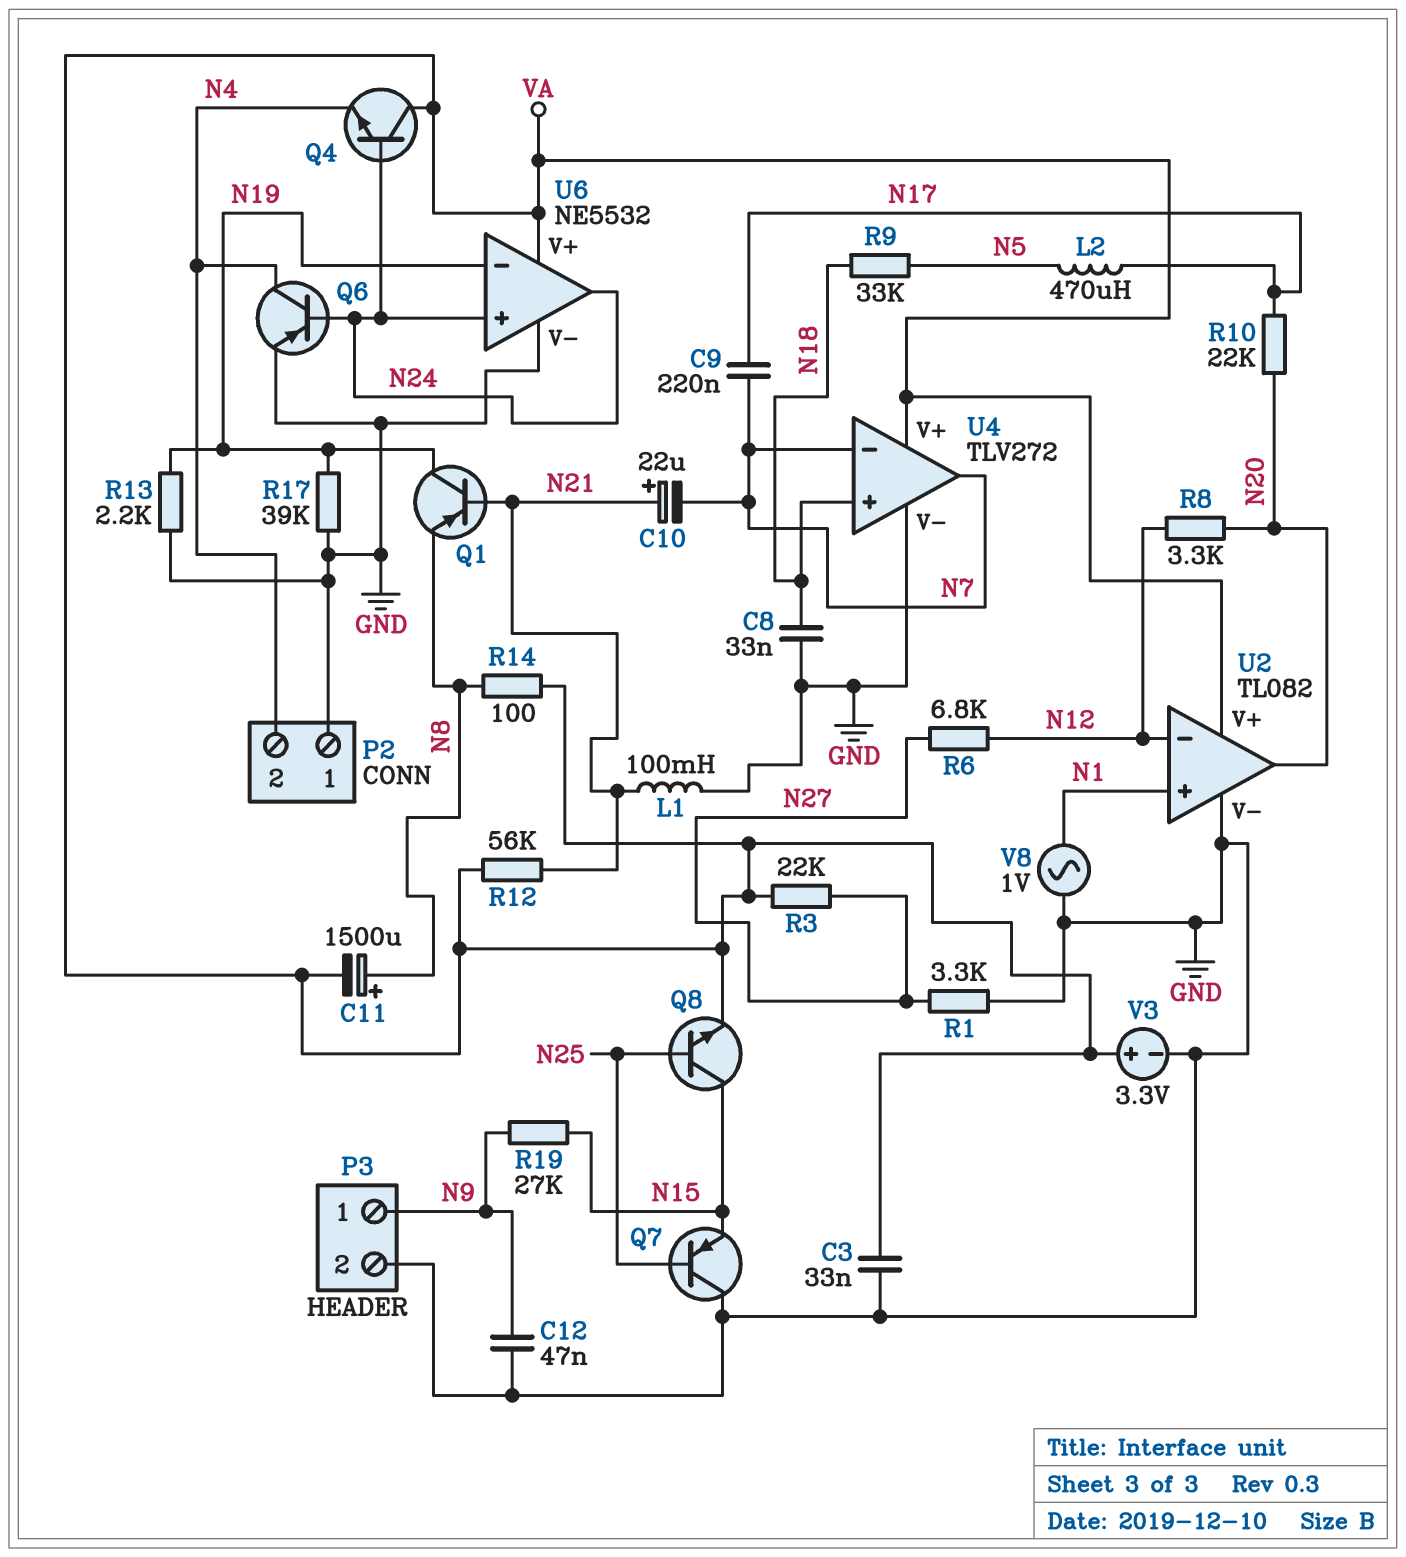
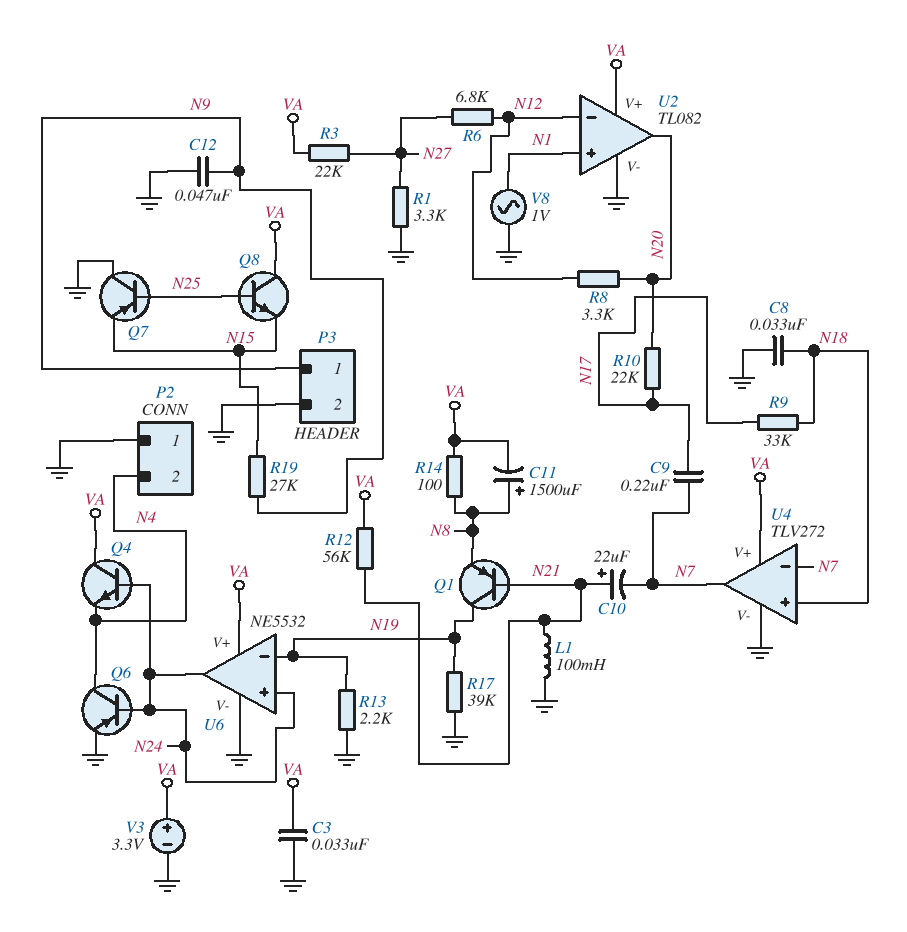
L2: 470uH (N5, N17) -> none
Q8: NPN (B N25, C N15, E VA) -> NPN (B N25, C VA, E N15)
R9: 33k (N5, N18) -> 33k (N17, N18)

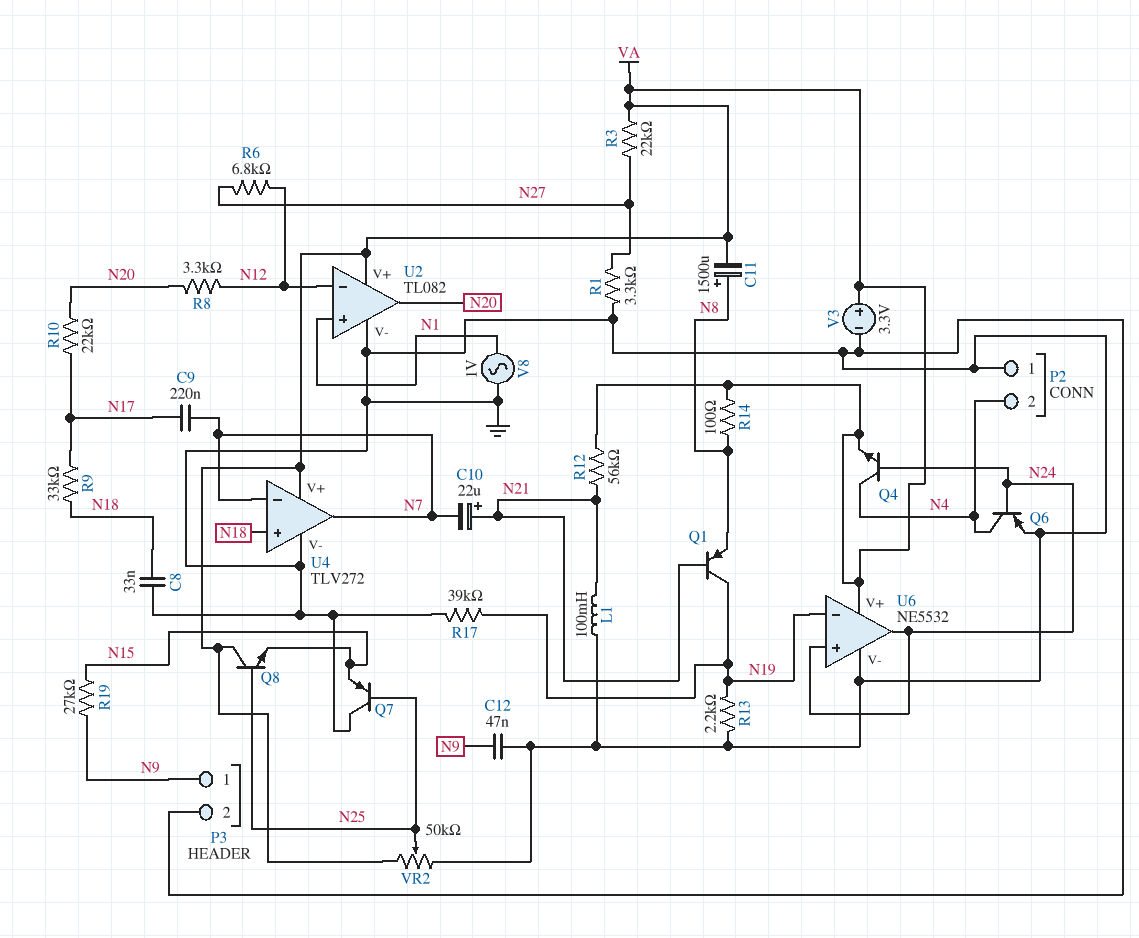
C3: 33nF (GND, VA) -> none
Q4: NPN (B N24, C VA, E N4) -> NPN (B N24, C N4, E VA)
VR2: none -> 50k (GND, VA, wiper N25)

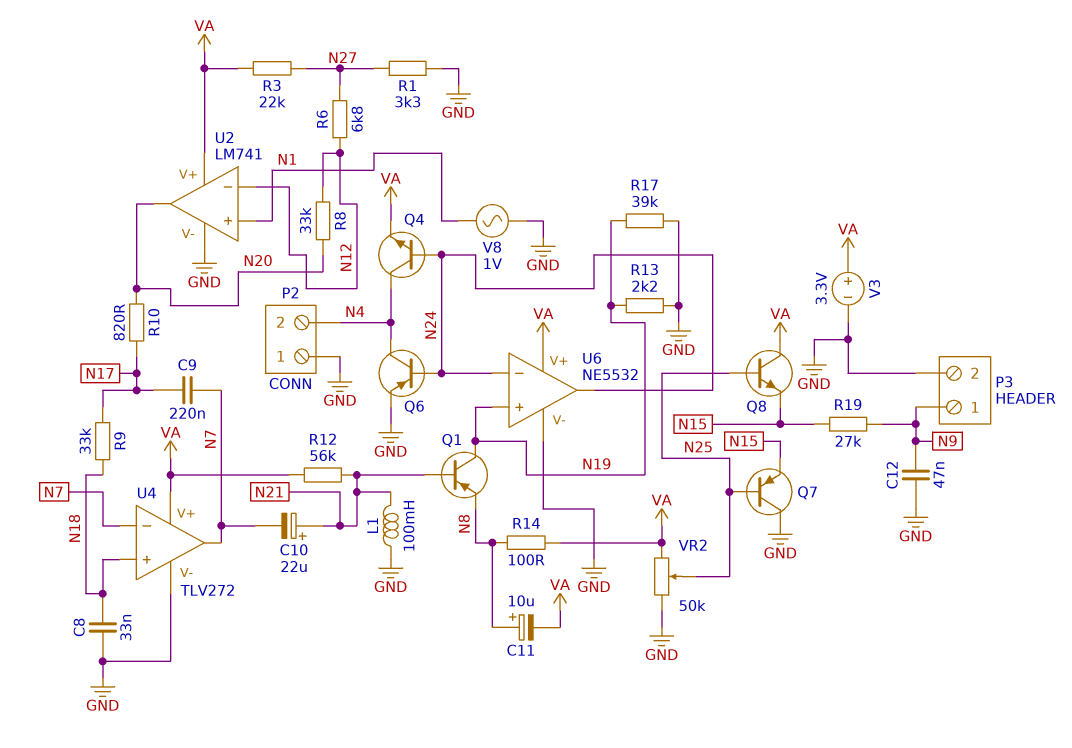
C11: 1500uF (plus N8, minus VA) -> 10uF (plus N8, minus VA)
R8: 3.3k (N12, N20) -> 33k (N12, N20)
R10: 22k (N17, N20) -> 820 (N17, N20)
U2: TL082 -> LM741
U6 pin in+: N24 -> N19
U6 pin in-: N19 -> N24

